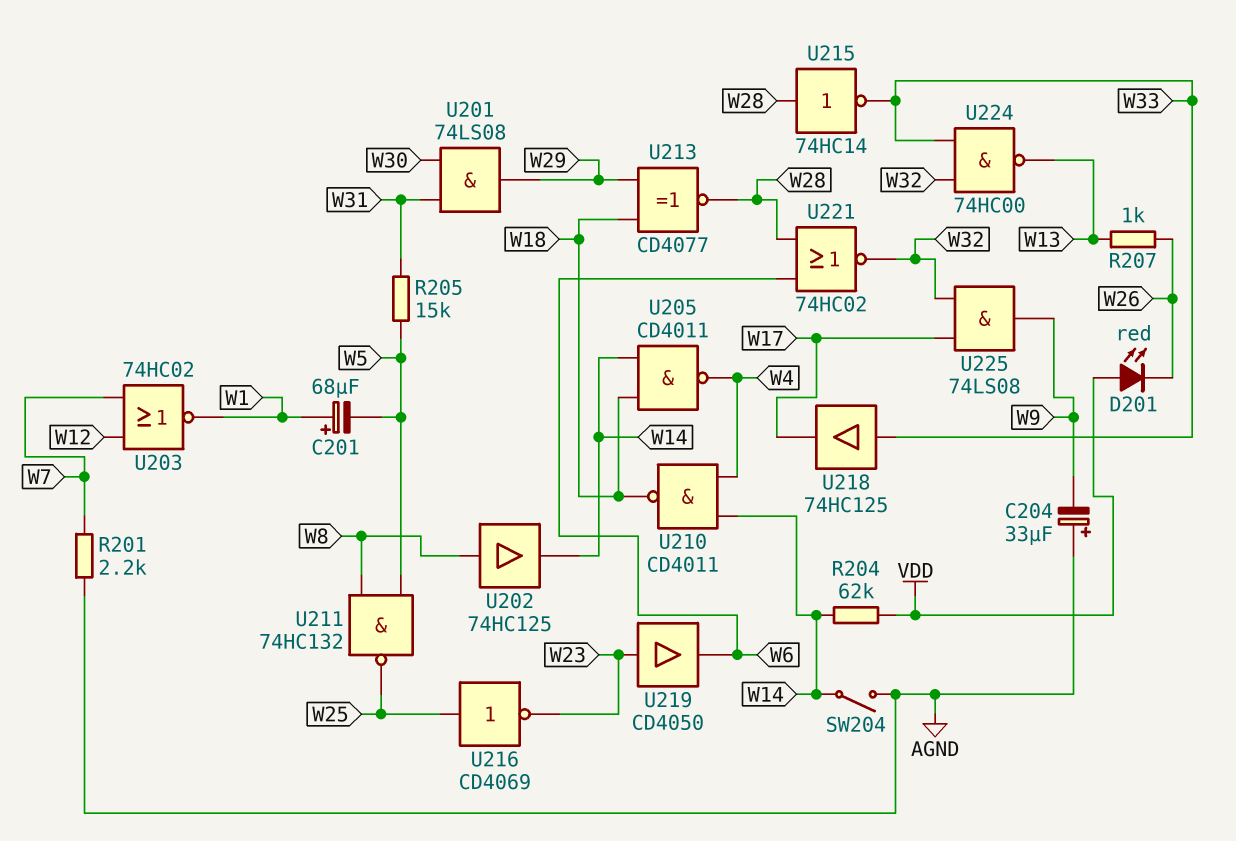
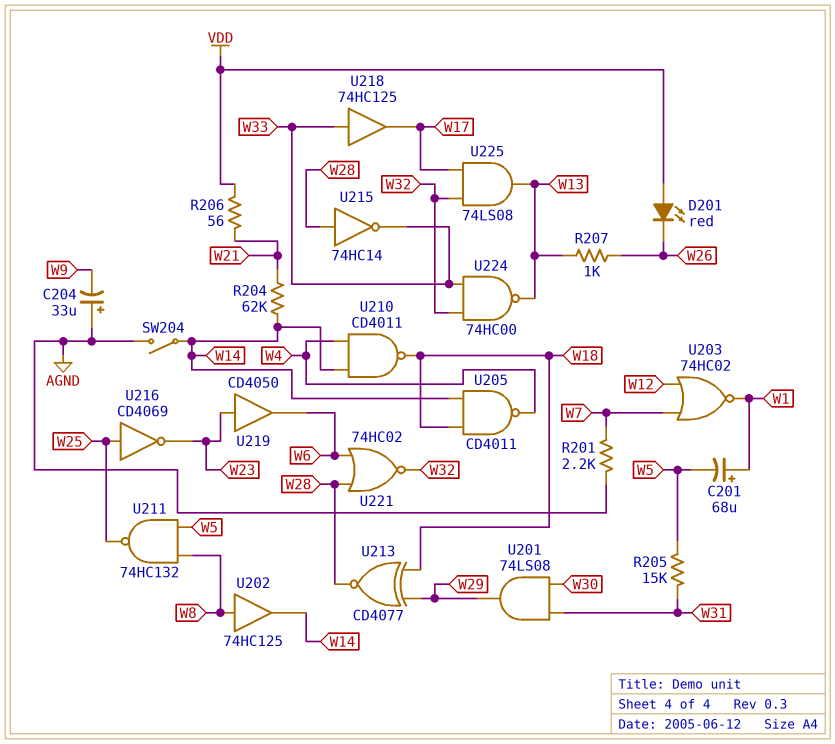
R204: 62k (VDD, W14) -> 62k (W14, W21)
R206: none -> 56 (VDD, W21)
U225: AND 74LS08 (in W17, in W32, out W9) -> AND 74LS08 (in W17, in W32, out W13)

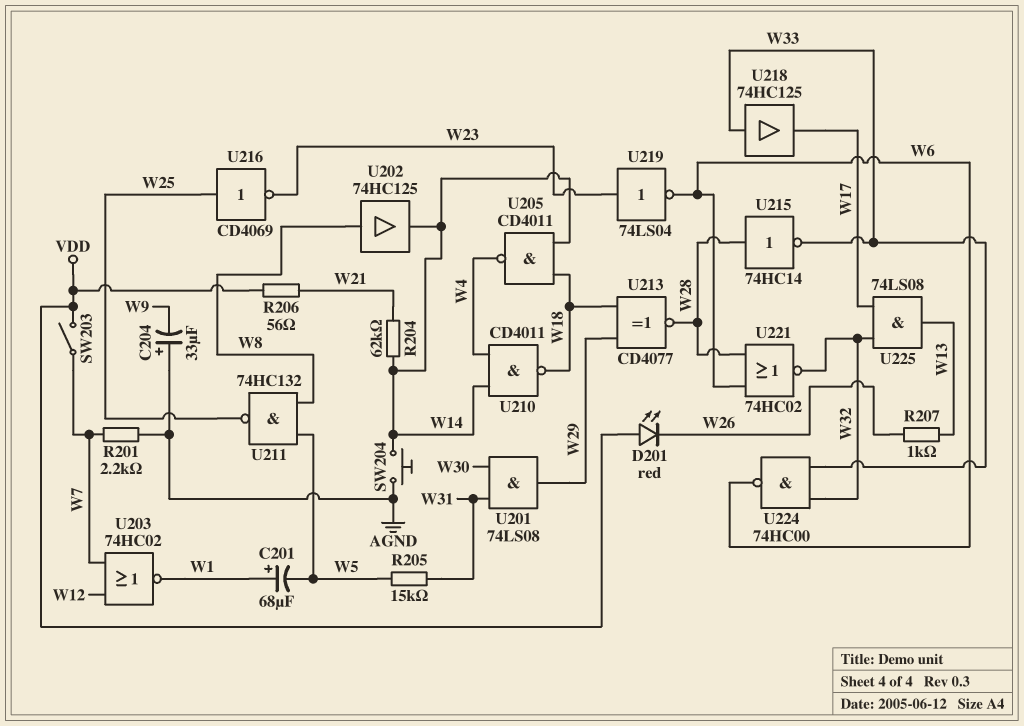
SW203: none -> switch (VDD, W7)
SW204: switch (AGND, W14) -> button (AGND, W14)
U219: buffer CD4050 (in W23, out W6) -> NOT 74LS04 (in W23, out W6)
U224: NAND 74HC00 (in W32, in W33, out W13) -> NAND 74HC00 (in W32, in W33, out W6)

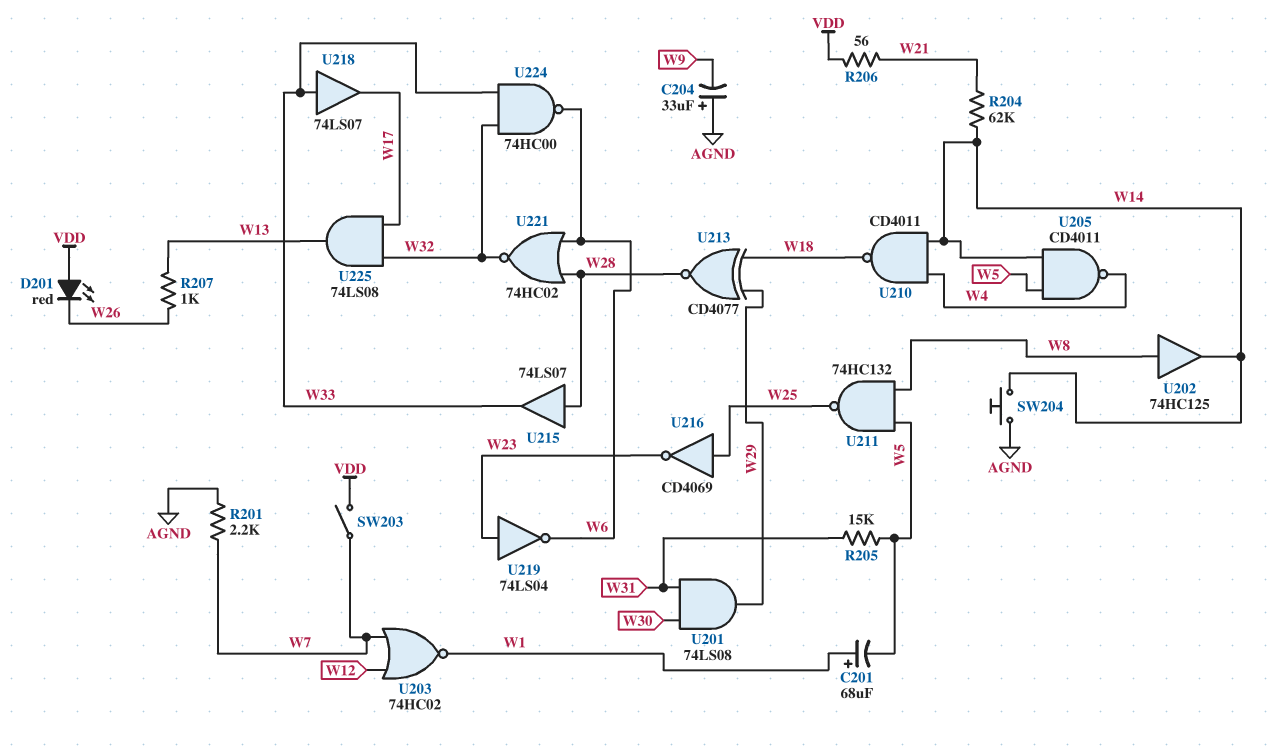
U205: NAND CD4011 (in W14, in W18, out W4) -> NAND CD4011 (in W5, in W14, out W4)
U215: NOT 74HC14 (in W28, out W33) -> buffer 74LS07 (in W28, out W33)
U218: buffer 74HC125 (in W33, out W17) -> buffer 74LS07 (in W33, out W17)

